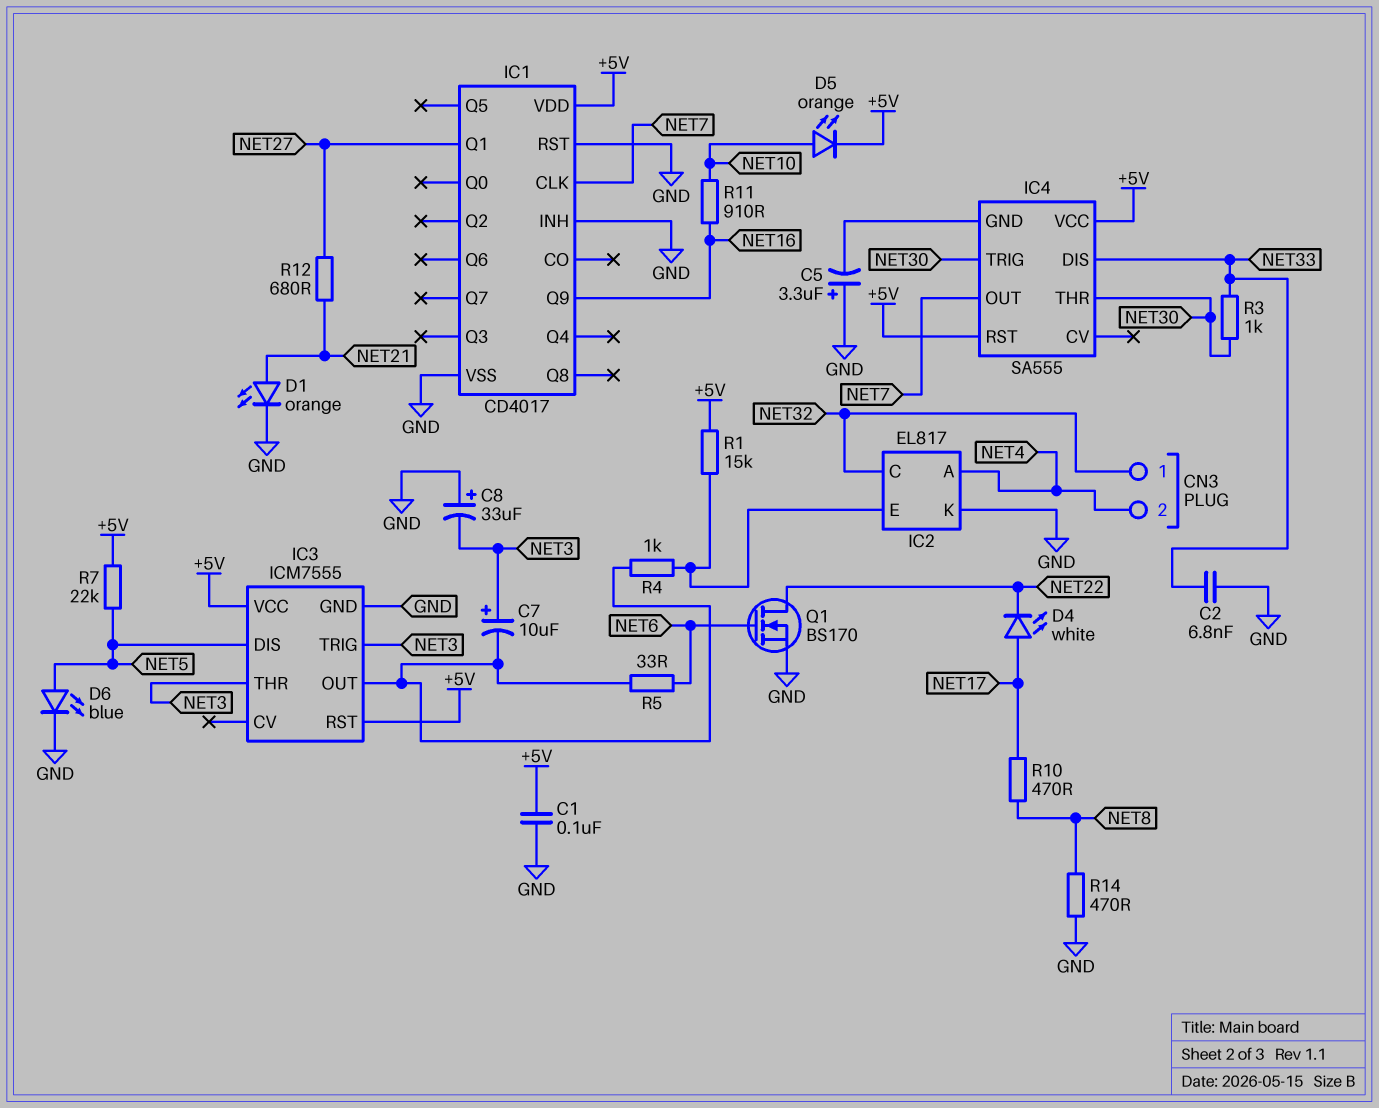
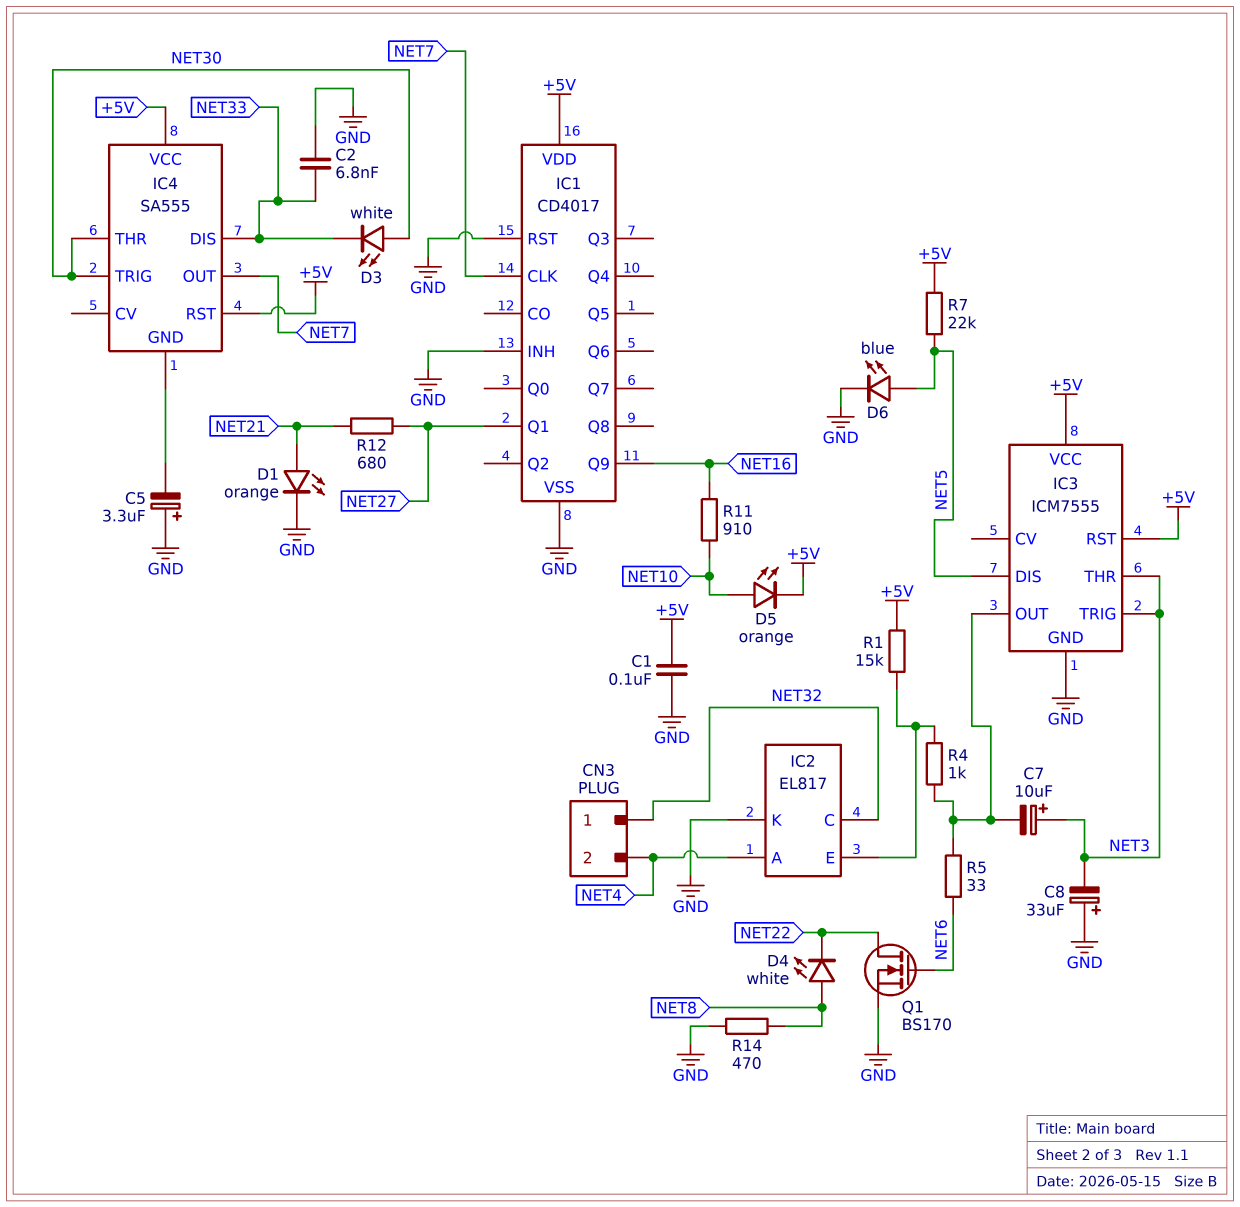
D3: none -> LED white (A NET30, K NET33)
D4: LED white (A NET17, K NET22) -> LED white (A NET8, K NET22)
R3: 1k (NET30, NET33) -> none
R10: 470 (NET8, NET17) -> none

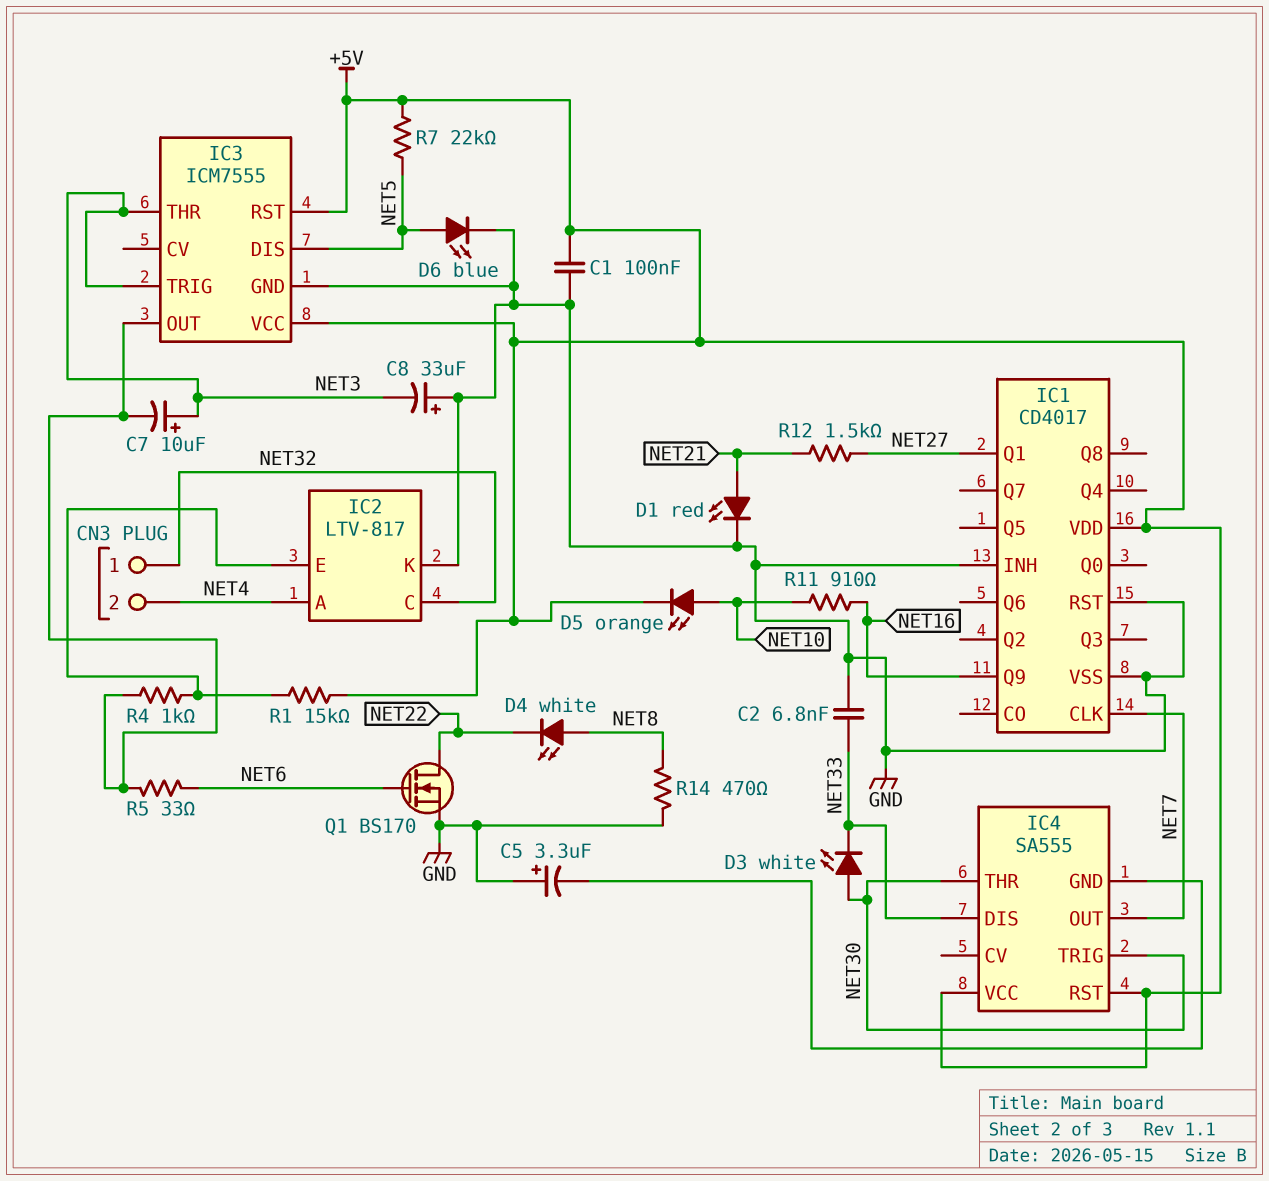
D1: LED orange (A NET21, K GND) -> LED red (A NET21, K GND)
IC2: EL817 -> LTV-817
R12: 680 (NET21, NET27) -> 1.5k (NET21, NET27)

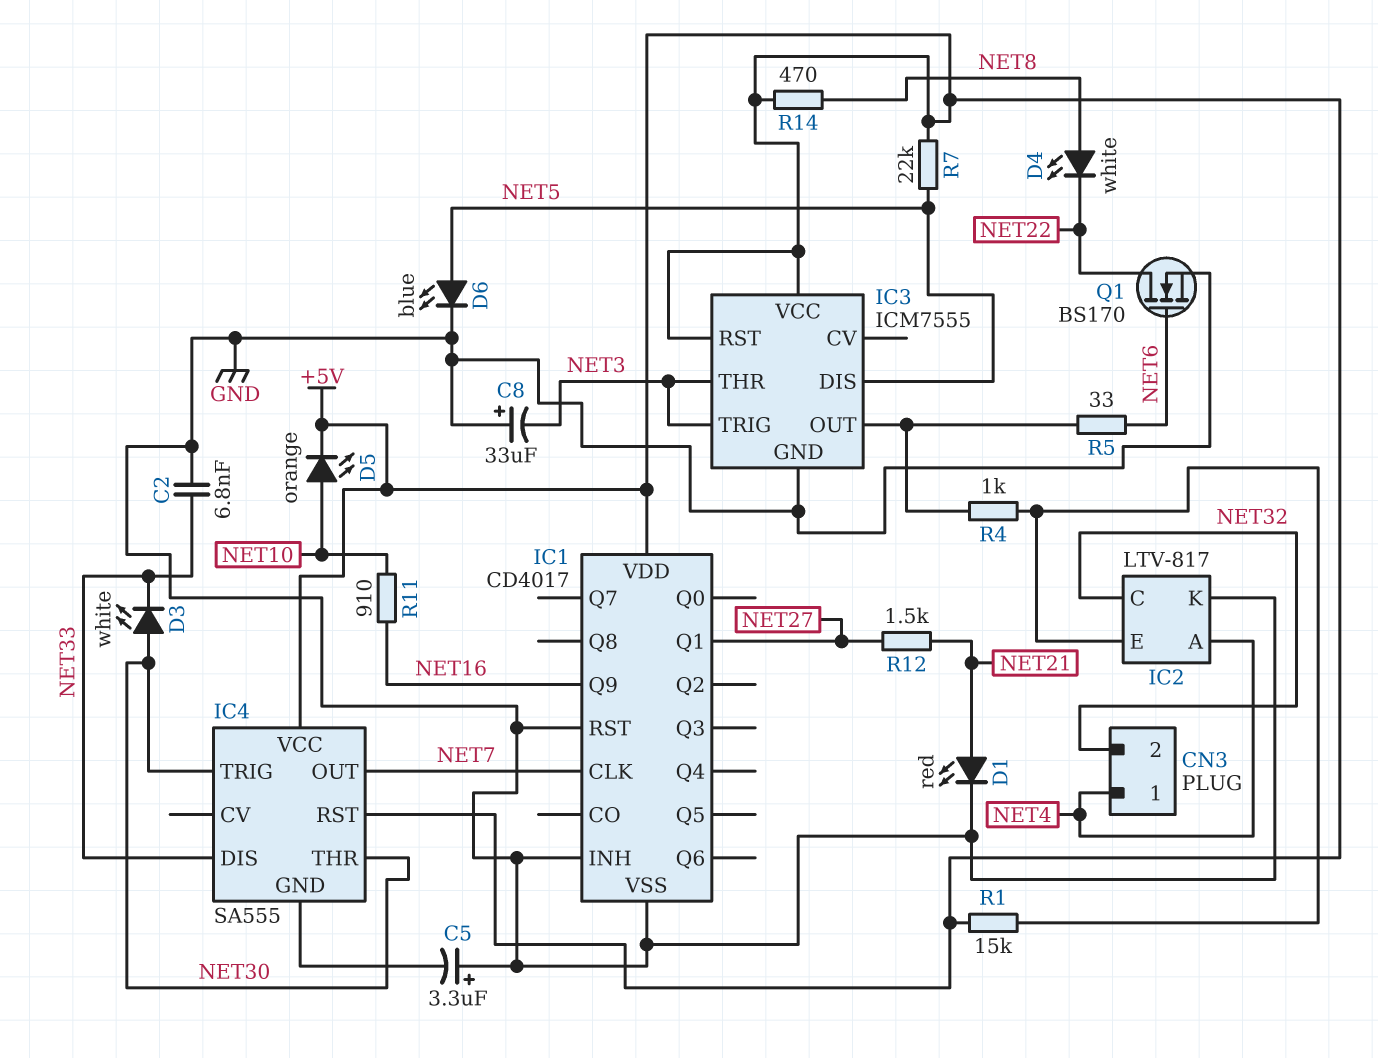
C1: 100nF (+5V, GND) -> none
C7: 10uF (plus NET3, minus IC3/OUT) -> none
CN3 pin 1: NET32 -> NET4
CN3 pin 2: NET4 -> NET32
R14: 470 (GND, NET8) -> 470 (+5V, NET8)

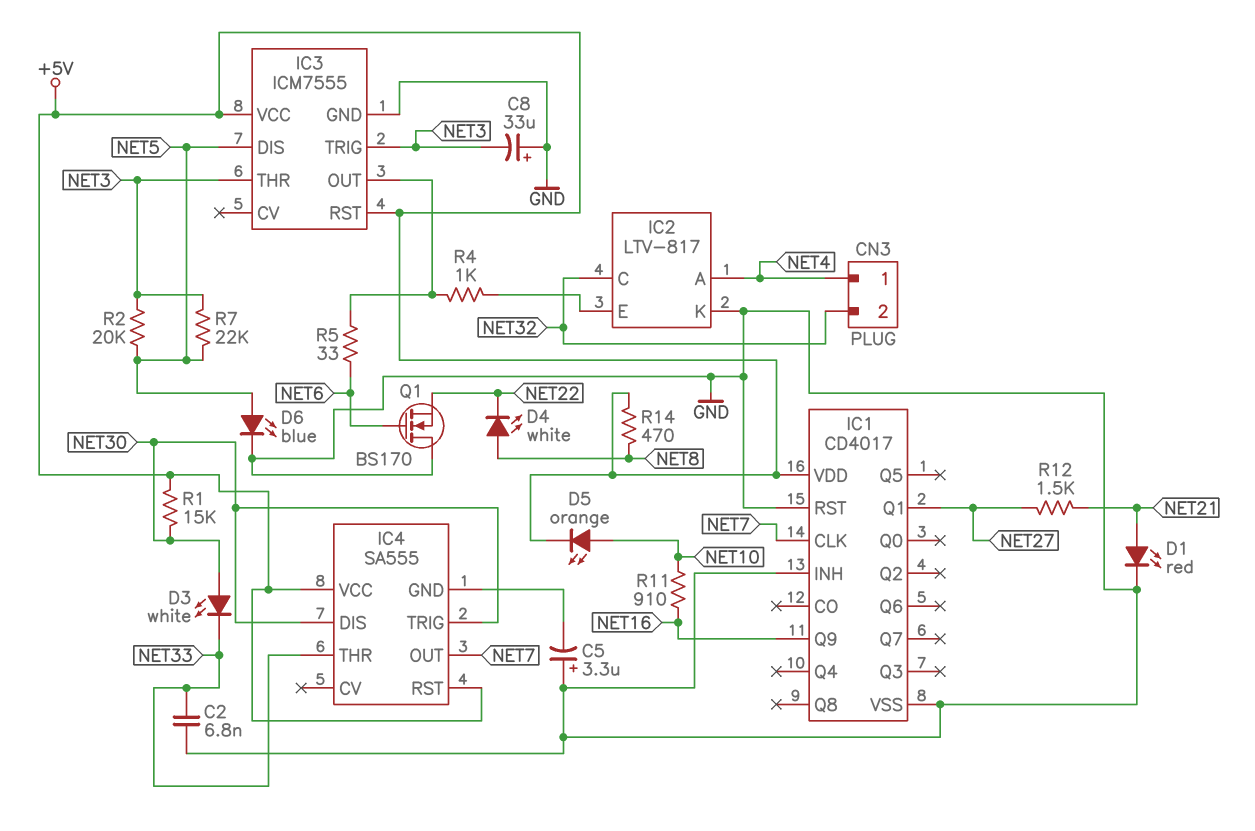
IC4 pin DIS: NET33 -> NET30
IC4 pin THR: NET30 -> NET33
Q1: NMOS BS170 (G NET6, D NET22, S GND) -> NMOS BS170 (G NET6, D GND, S NET22)
R1: 15k (+5V, IC2/E) -> 15k (+5V, NET30)
R2: none -> 20k (NET3, NET5)
R7: 22k (+5V, NET5) -> 22k (NET3, NET5)

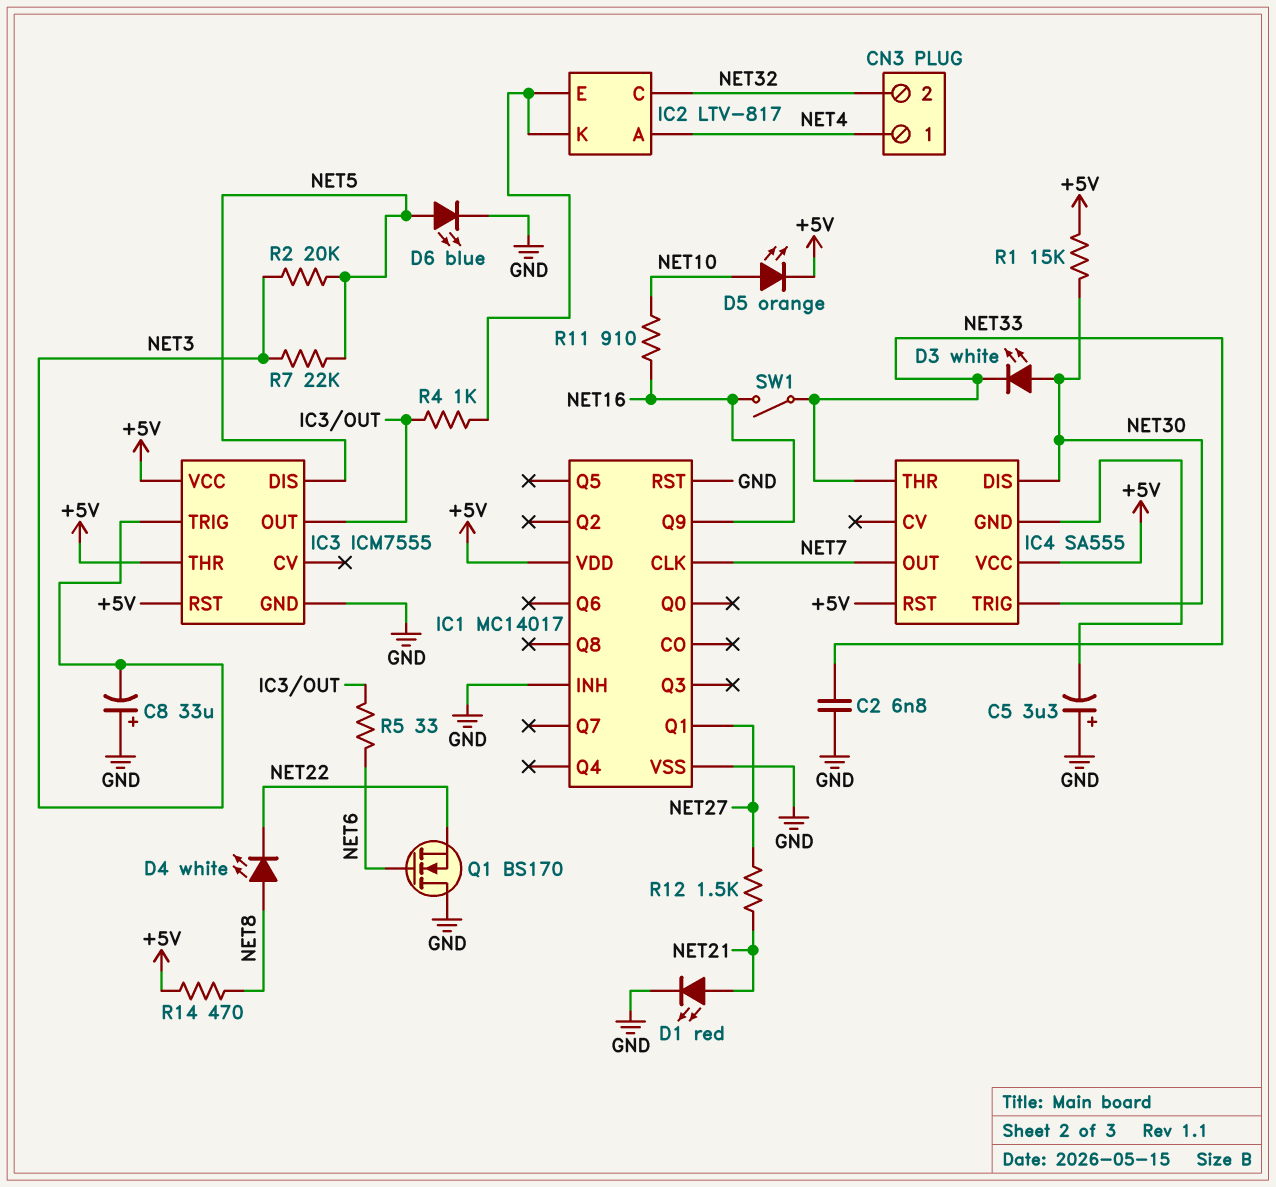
IC1: CD4017 -> MC14017
IC2 pin K: GND -> IC2/E
IC3 pin THR: NET3 -> +5V
SW1: none -> switch (NET16, NET33)

